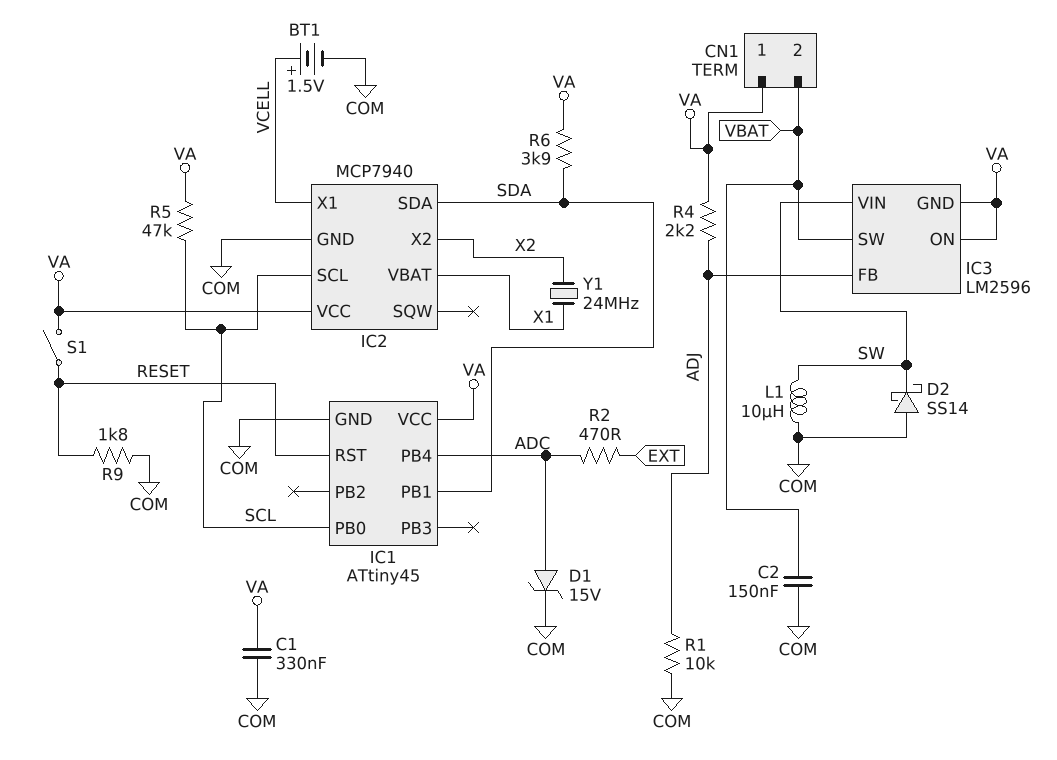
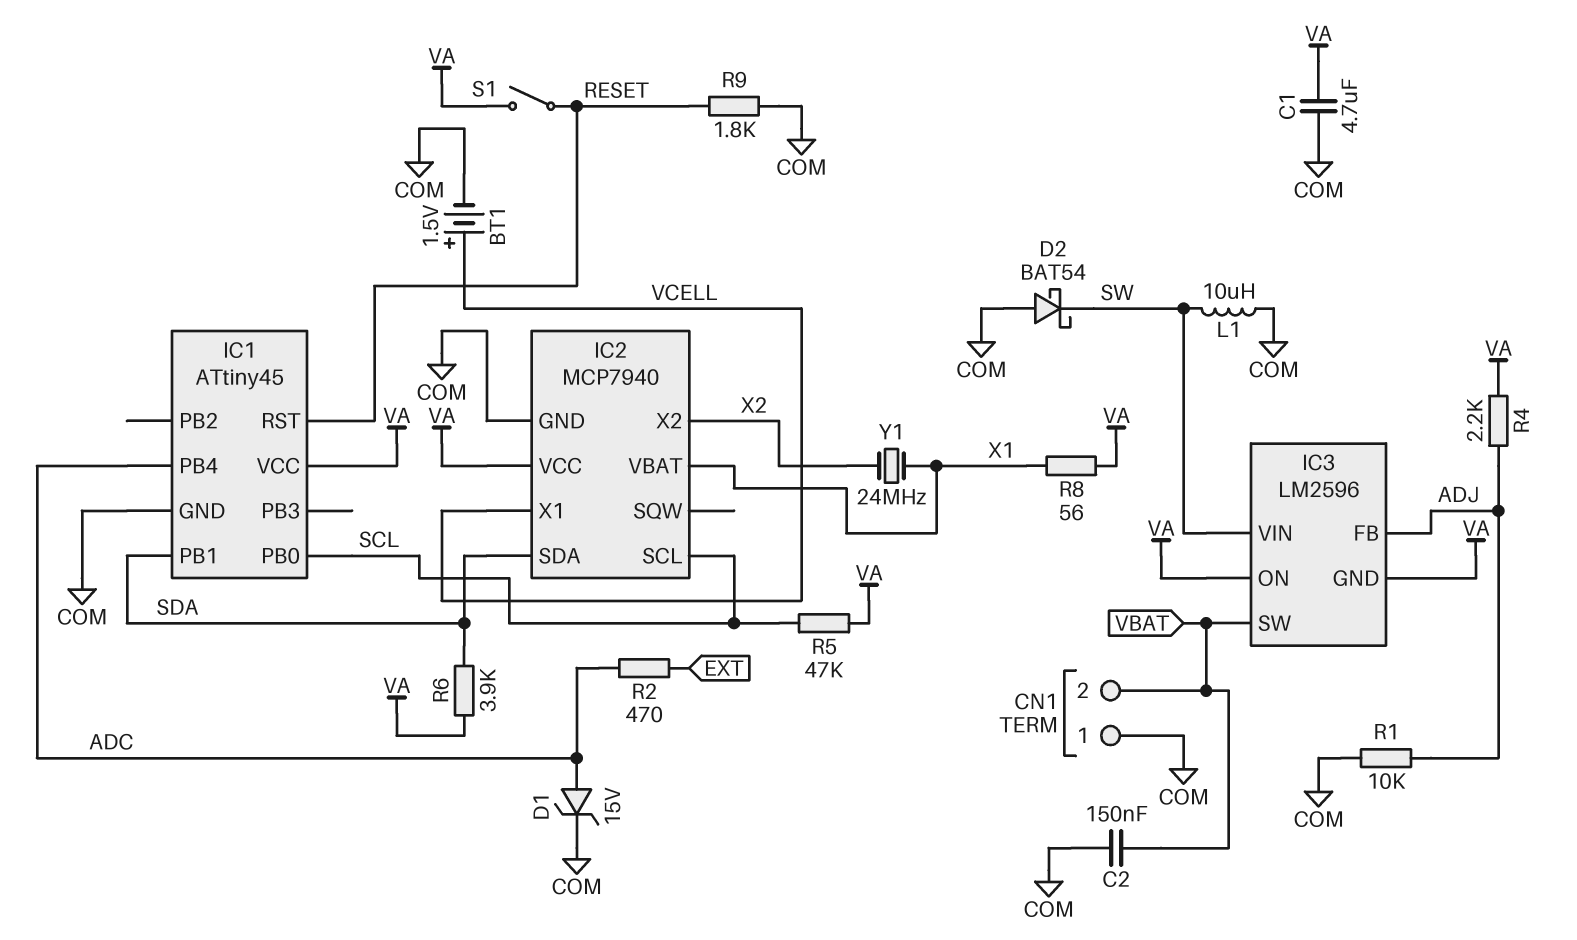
C1: 330nF (COM, VA) -> 4.7uF (COM, VA)
CN1 pin 1: VA -> COM
D2: schottky SS14 (A COM, K SW) -> schottky BAT54 (A COM, K SW)
R8: none -> 56 (VA, X1)

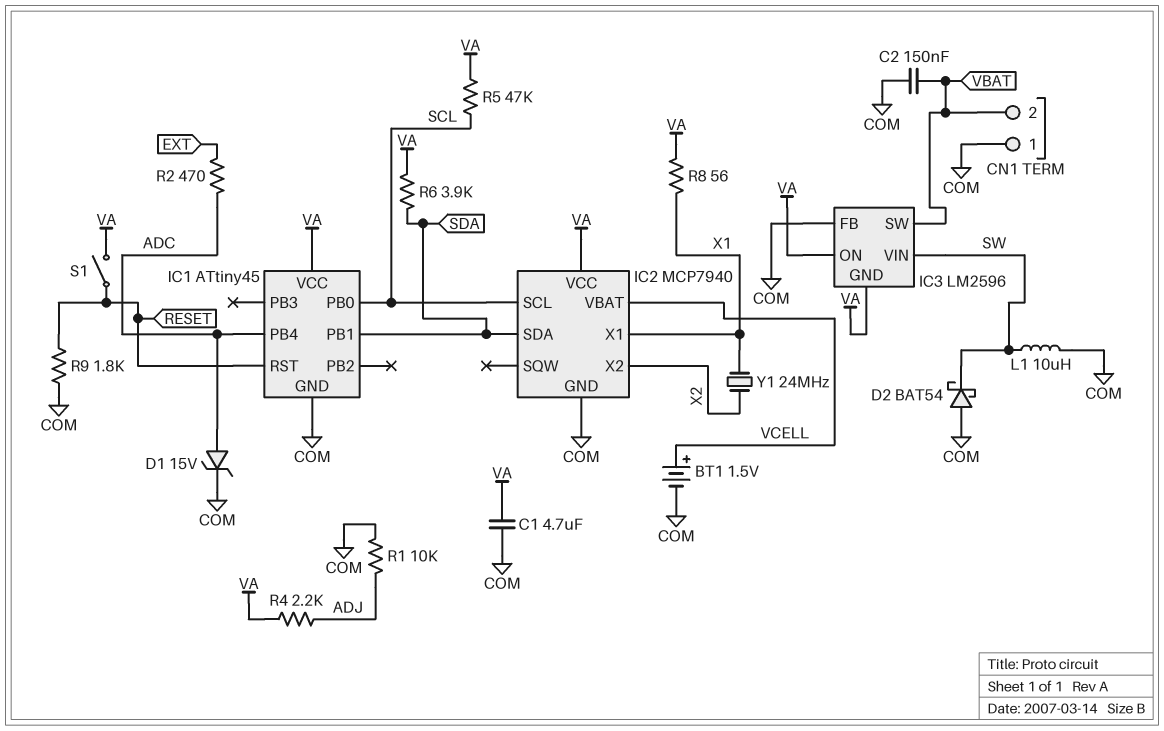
IC2 pin VBAT: X1 -> VCELL
IC2 pin X1: VCELL -> X1
IC3 pin FB: ADJ -> COM

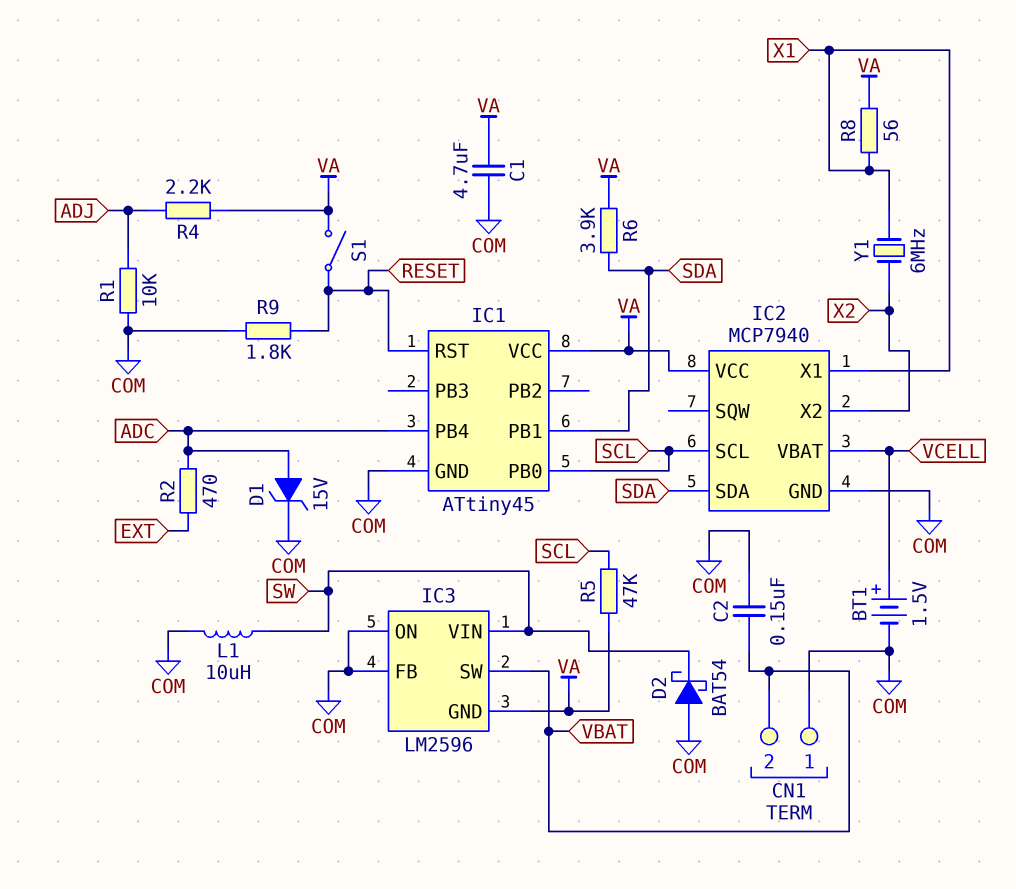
IC3 pin ON: VA -> COM
Y1: 24MHz (X1, X2) -> 6MHz (X1, X2)

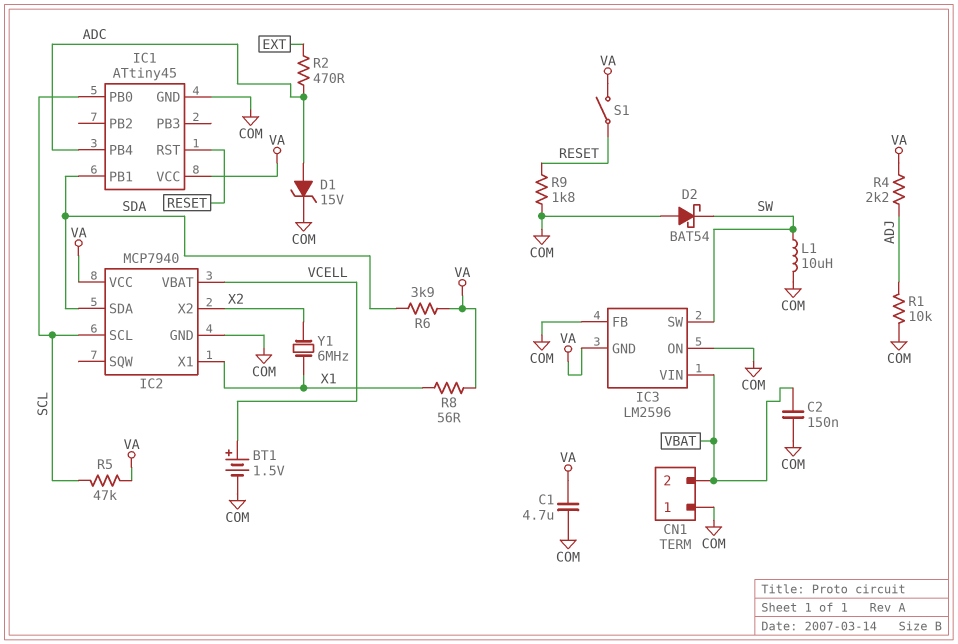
IC3 pin SW: VBAT -> SW
IC3 pin VIN: SW -> VBAT

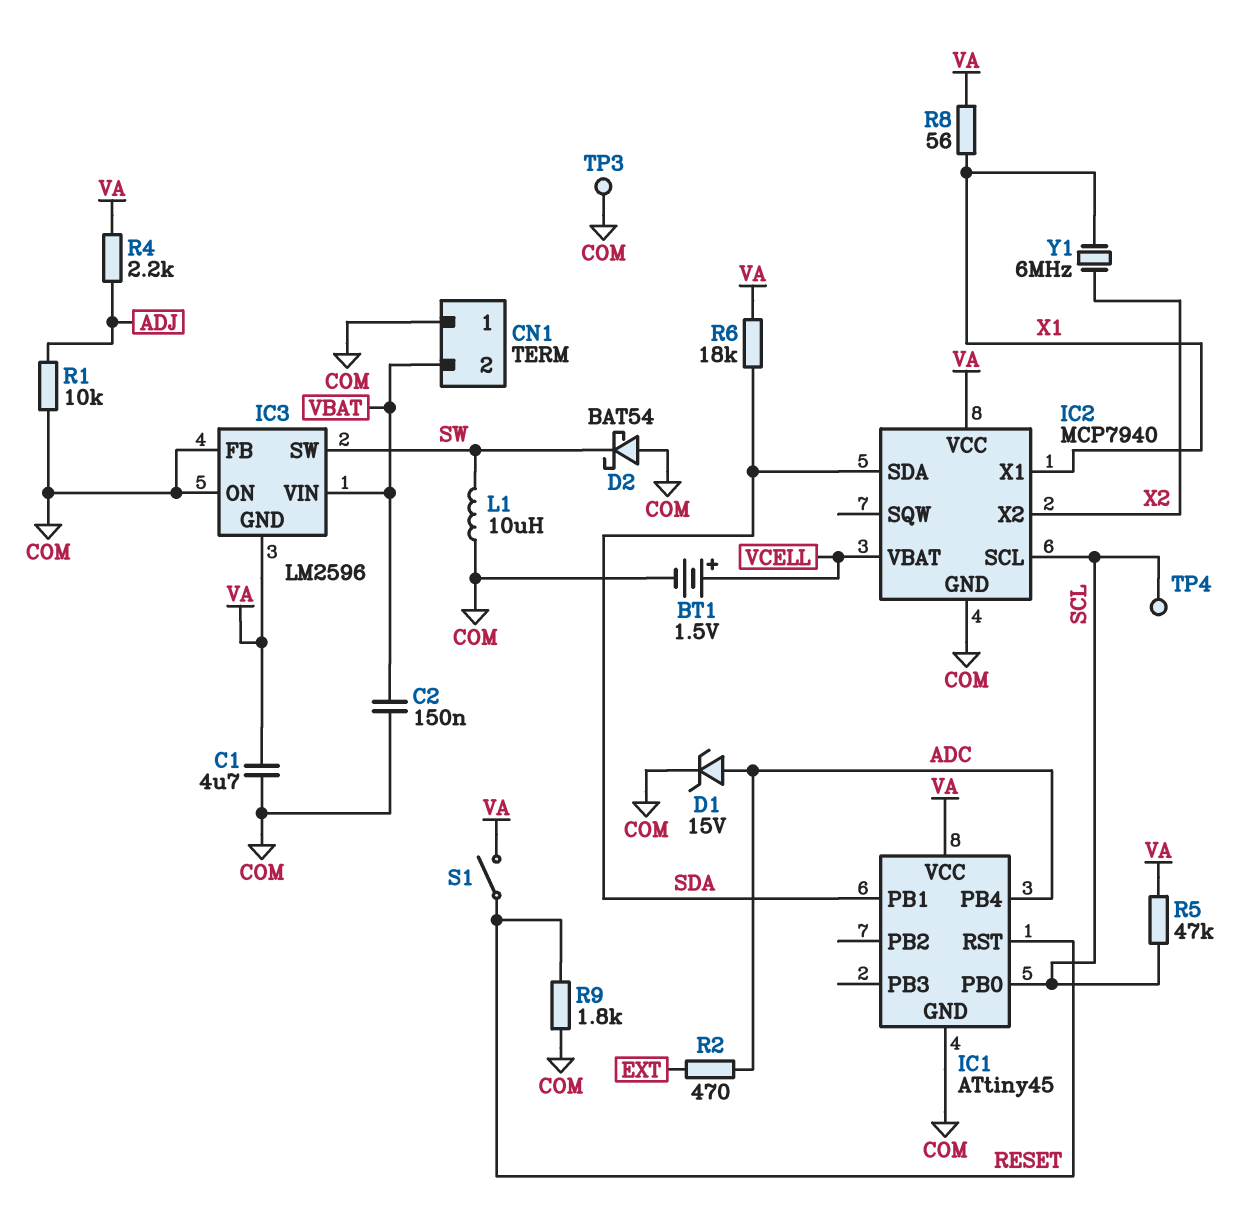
R6: 3.9k (SDA, VA) -> 18k (SDA, VA)
TP3: none -> test point (COM)
TP4: none -> test point (SCL)

